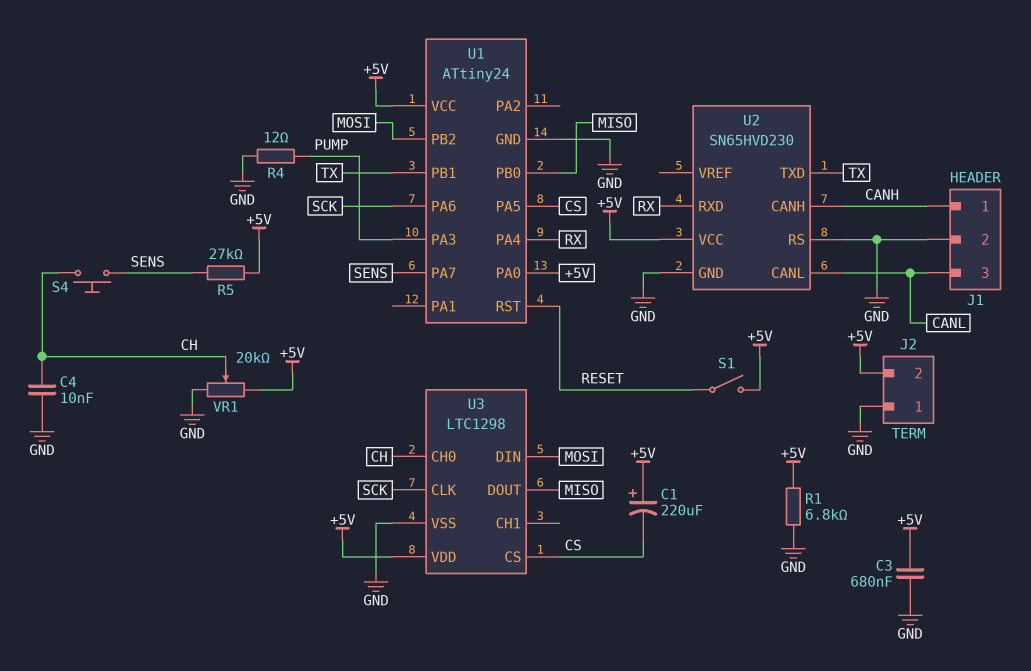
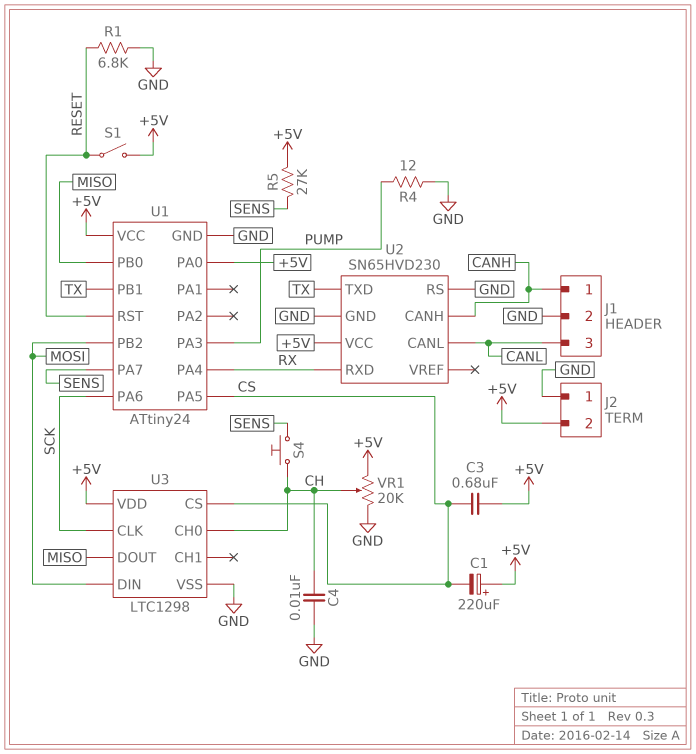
C3: 680nF (+5V, GND) -> 680nF (+5V, CS)
R1: 6.8k (+5V, GND) -> 6.8k (GND, RESET)

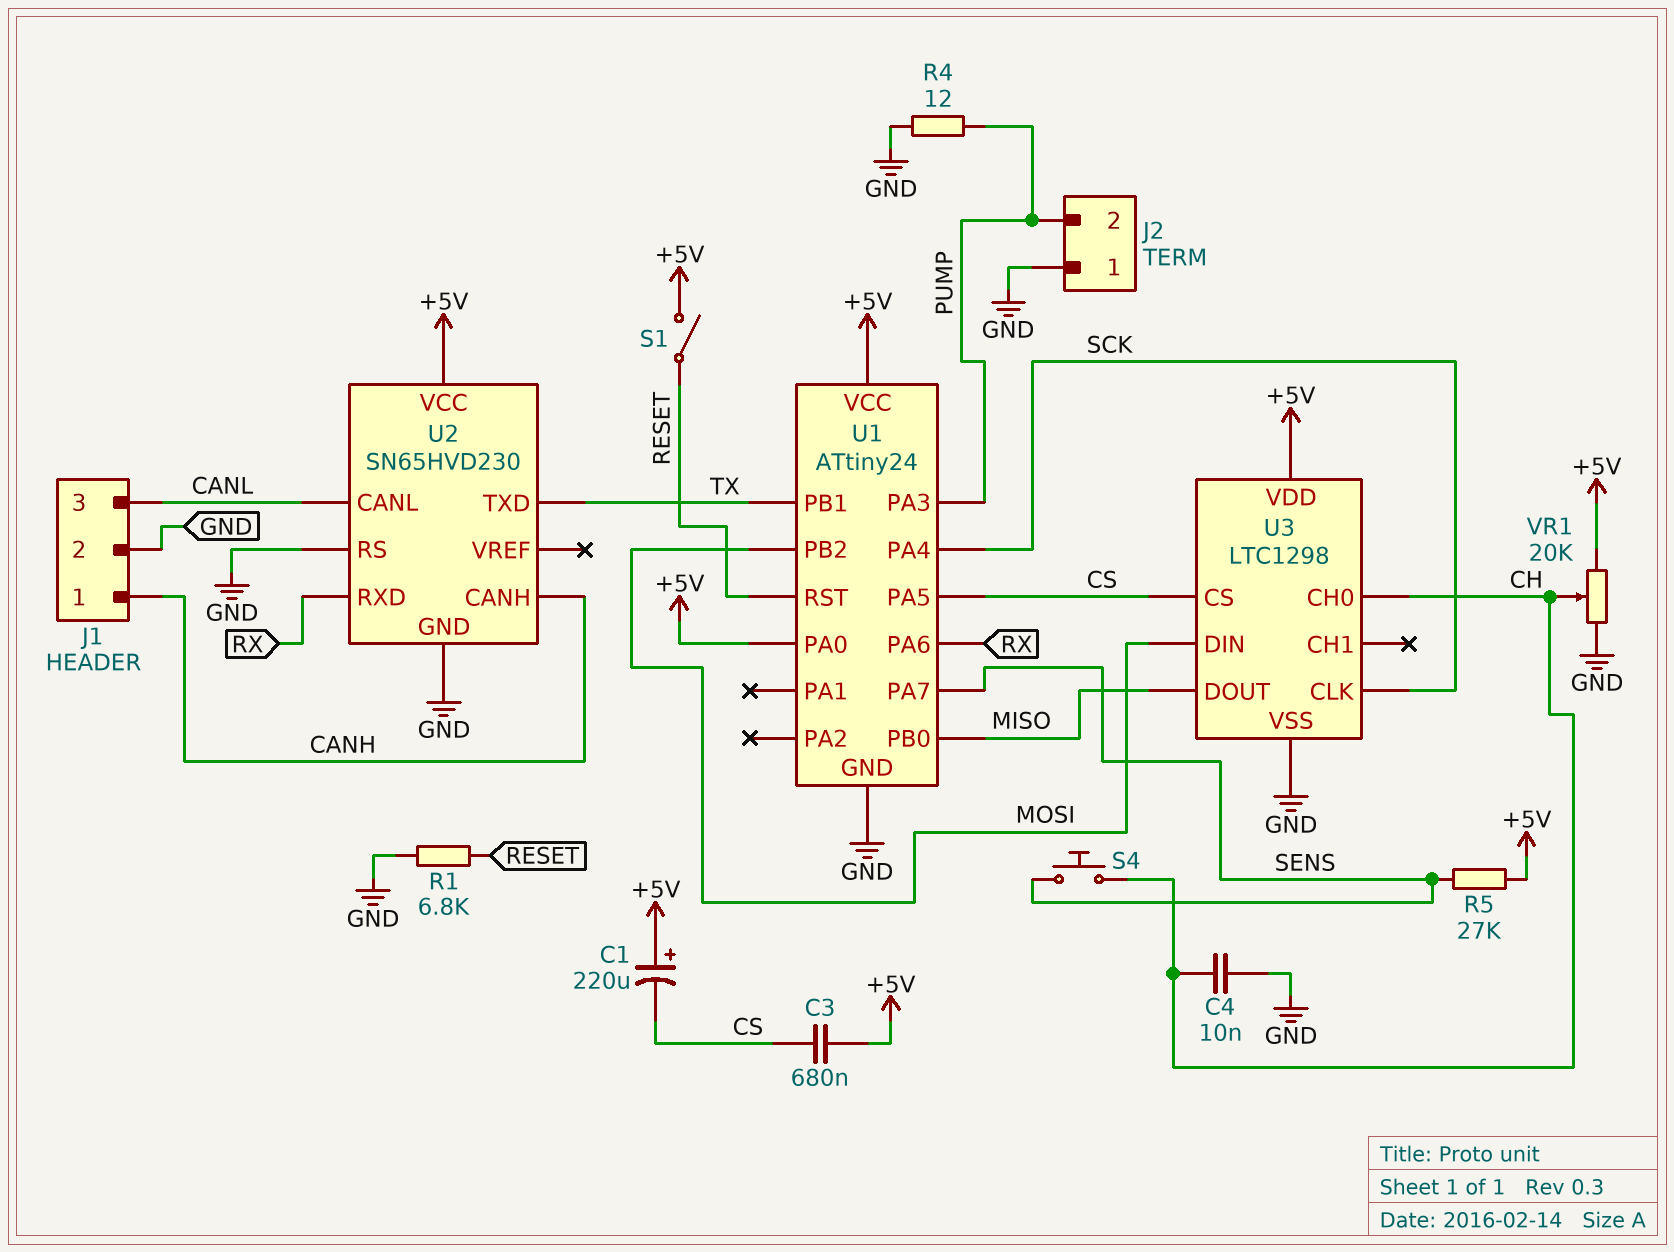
J2 pin 2: +5V -> PUMP
U1 pin PA4: RX -> SCK
U1 pin PA6: SCK -> RX

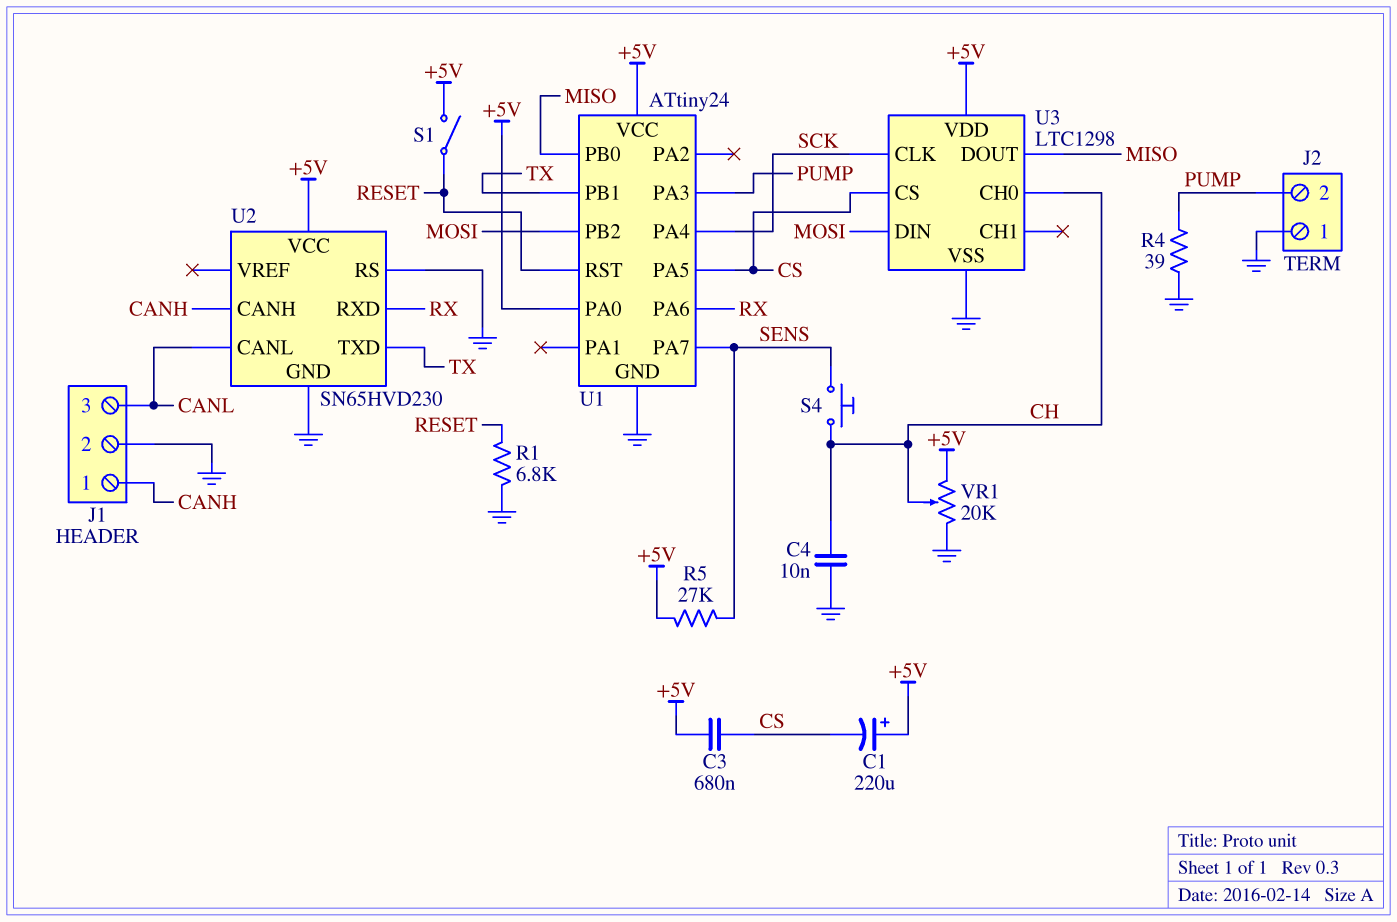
R4: 12 (GND, PUMP) -> 39 (GND, PUMP)

